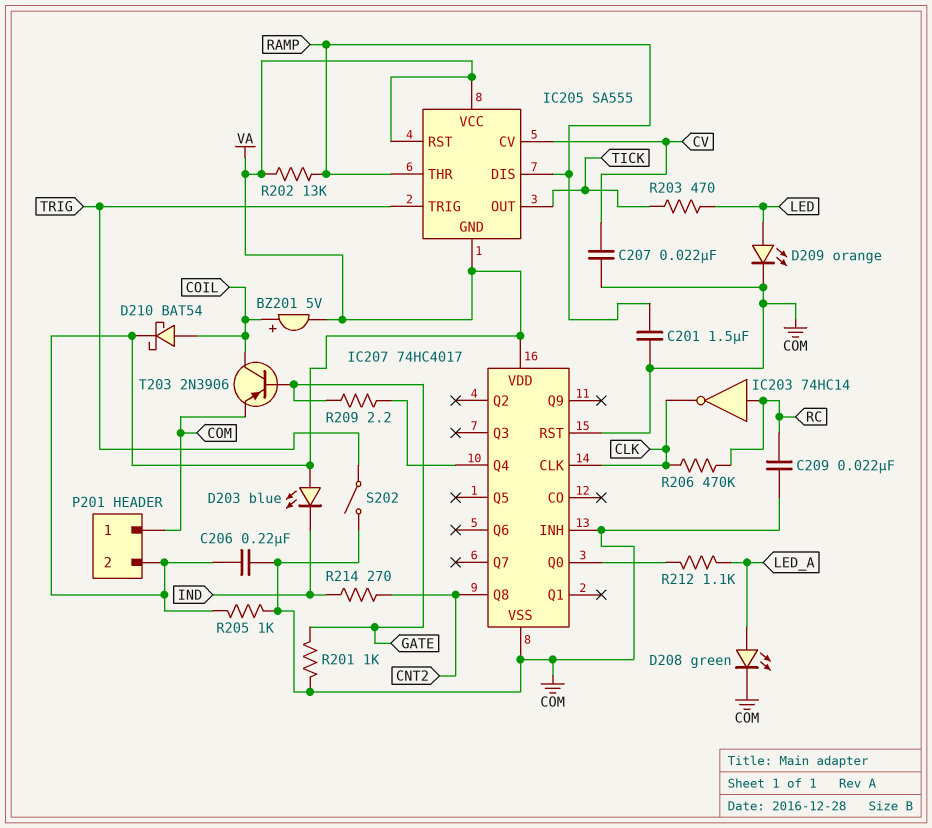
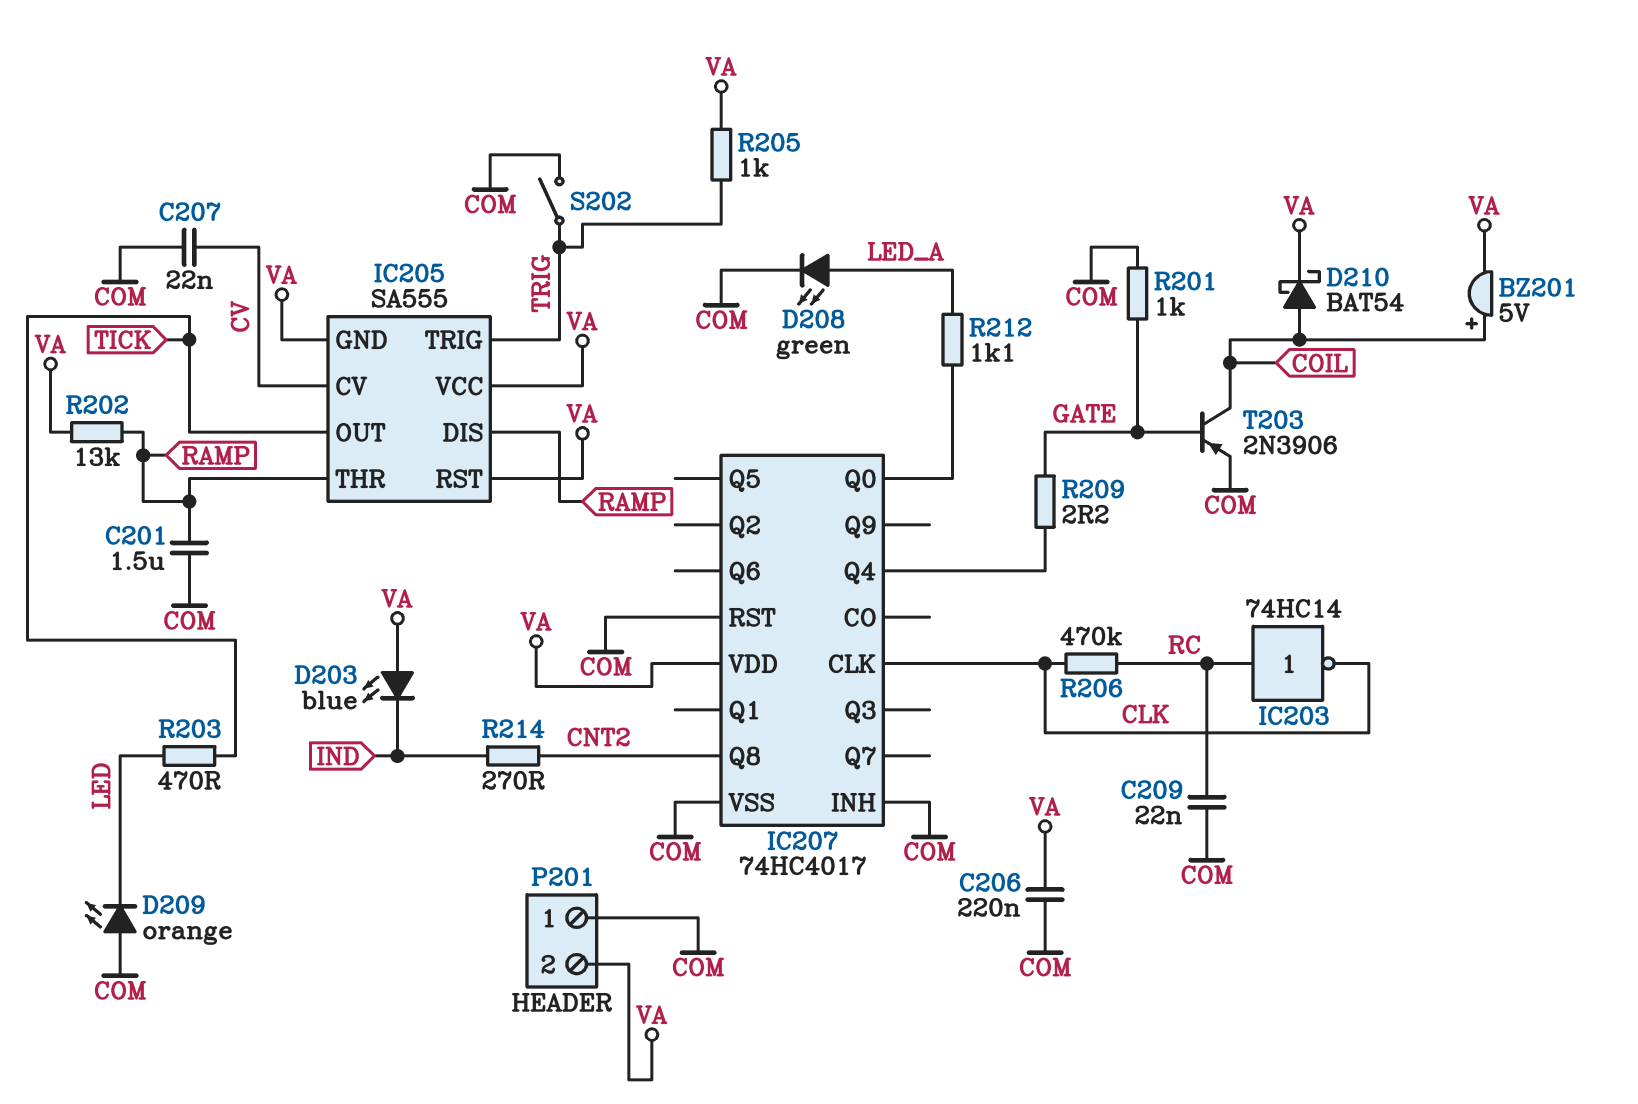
D209: LED orange (A LED, K COM) -> LED orange (A COM, K LED)
R205: 1k (COM, VA) -> 1k (TRIG, VA)

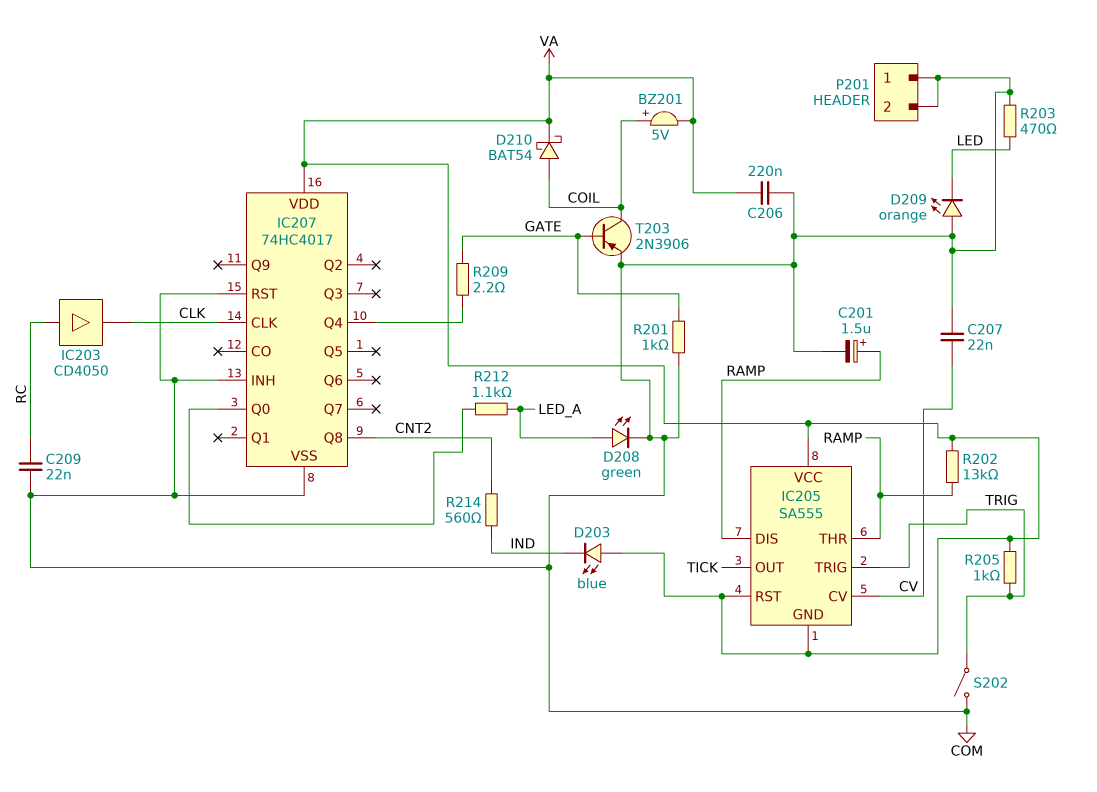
C201: 1.5uF (COM, RAMP) -> 1.5uF (plus RAMP, minus COM)
IC203: NOT 74HC14 (in RC, out CLK) -> buffer CD4050 (in RC, out CLK)
P201 pin 2: VA -> COM
R203: 470 (LED, TICK) -> 470 (COM, LED)
R206: 470k (CLK, RC) -> none
R214: 270 (CNT2, IND) -> 560 (CNT2, IND)

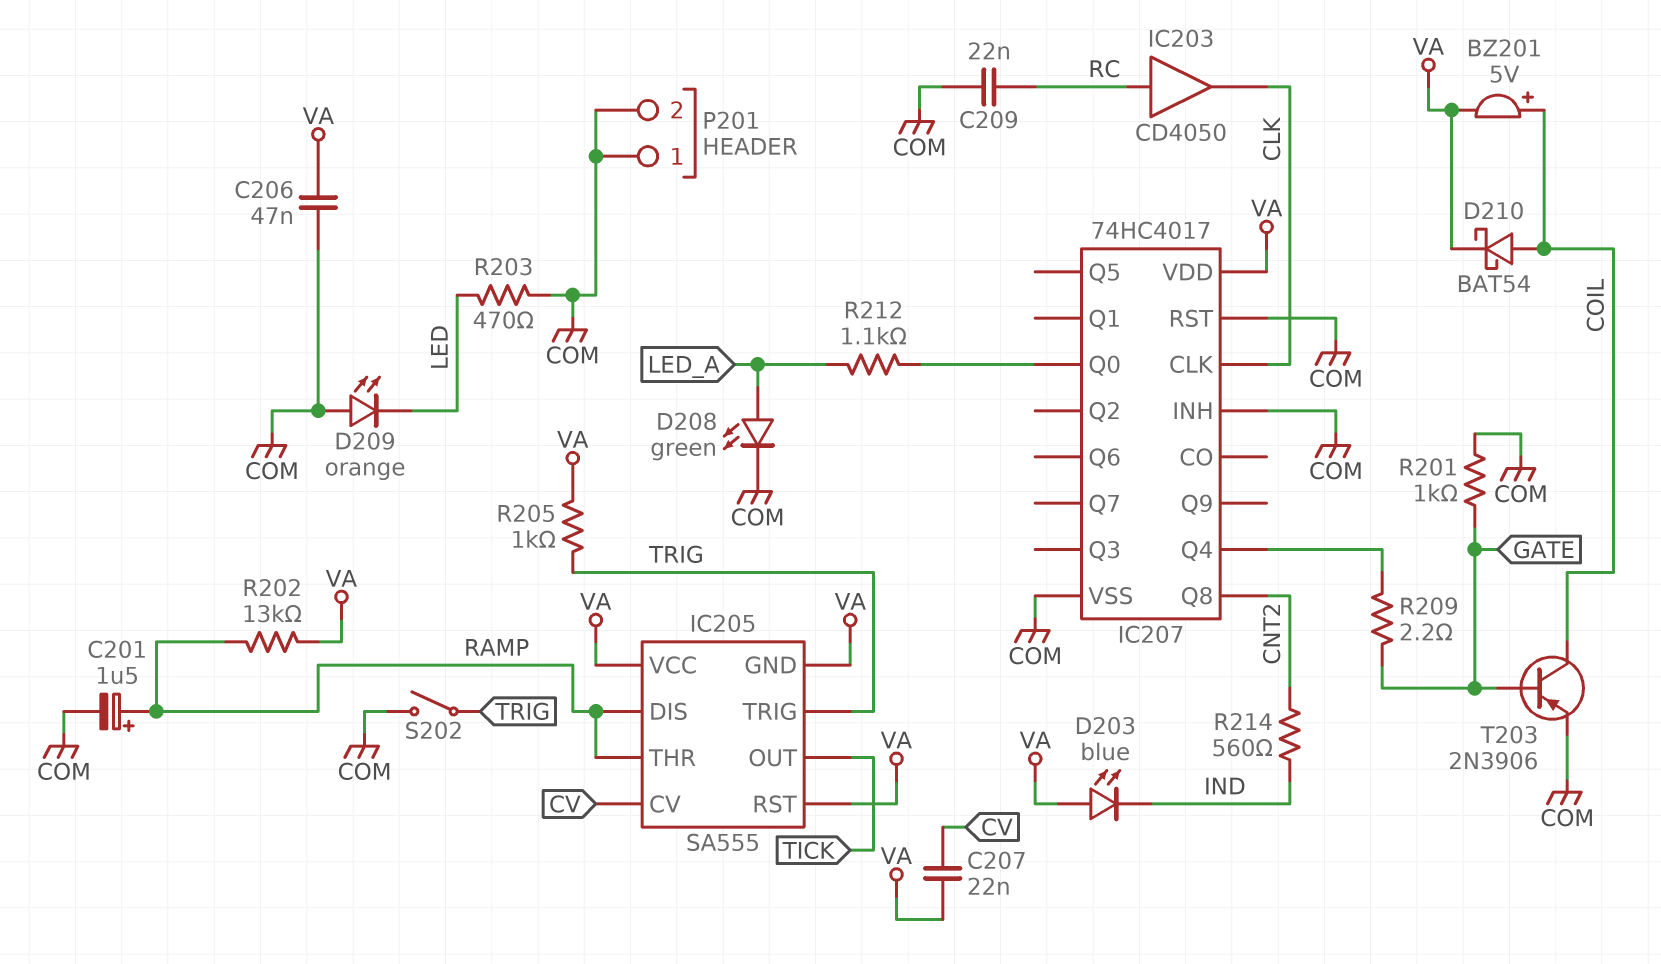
C206: 220nF (COM, VA) -> 47nF (COM, VA)
C207: 22nF (COM, CV) -> 22nF (CV, VA)

